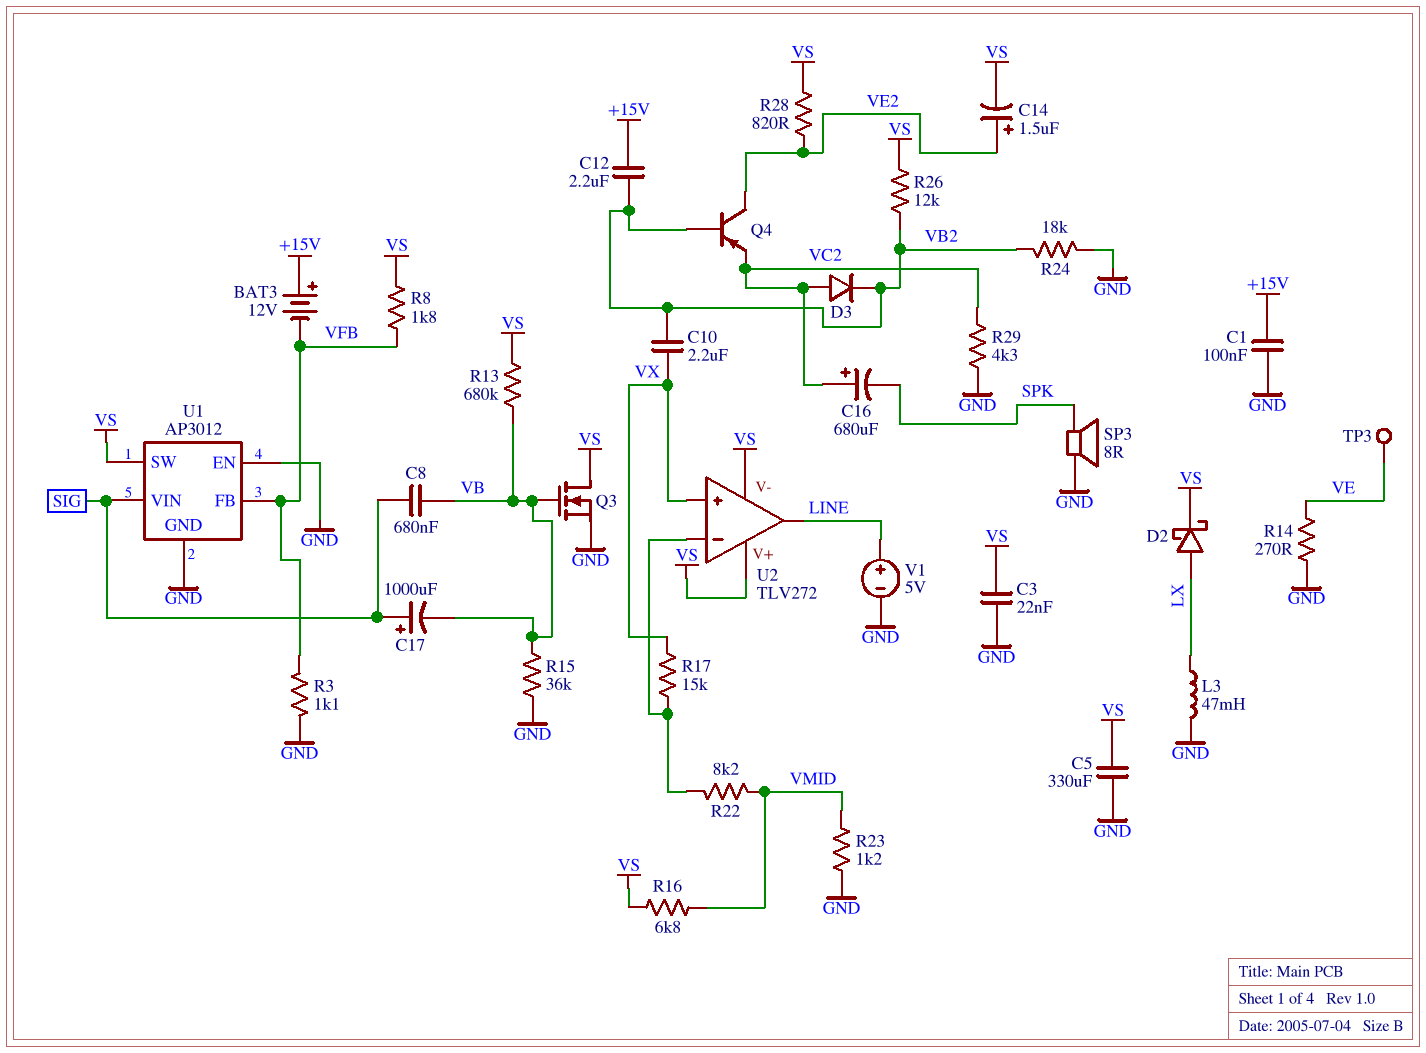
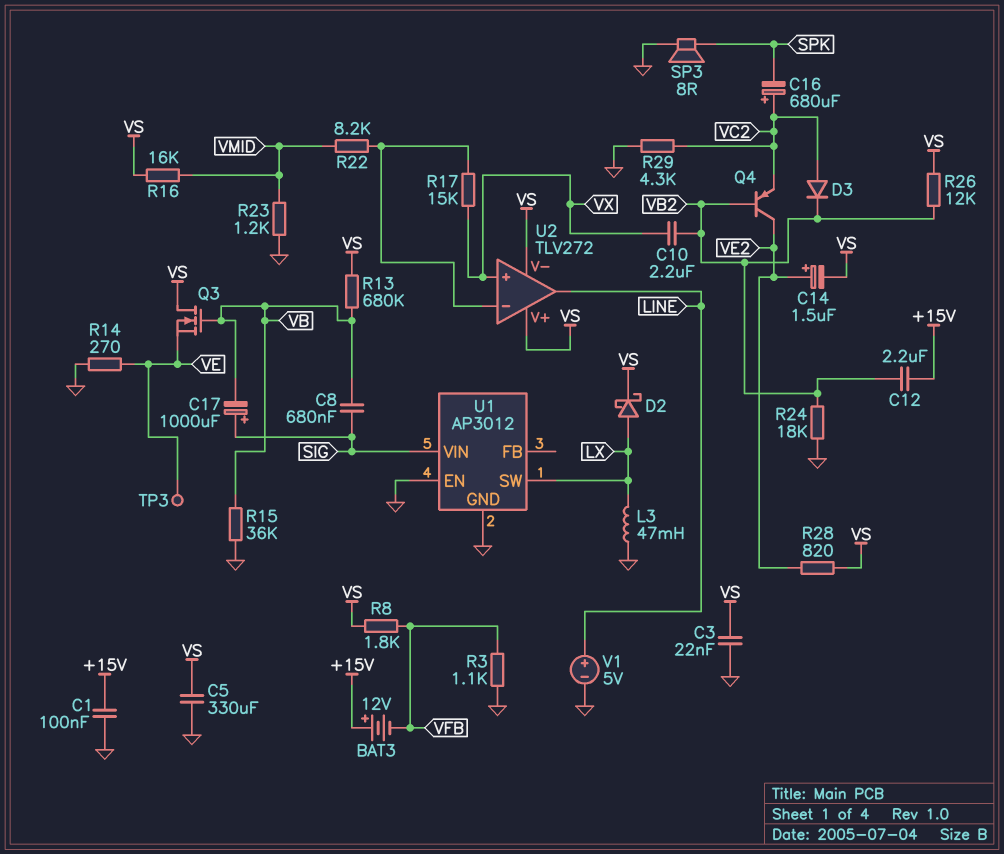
Q3: NMOS (G VB, D VS, S GND) -> NMOS (G VB, D VS, S VE)
R16: 6.8k (VMID, VS) -> 16k (VMID, VS)
U1 pin FB: VFB -> none
U1 pin SW: VS -> LX

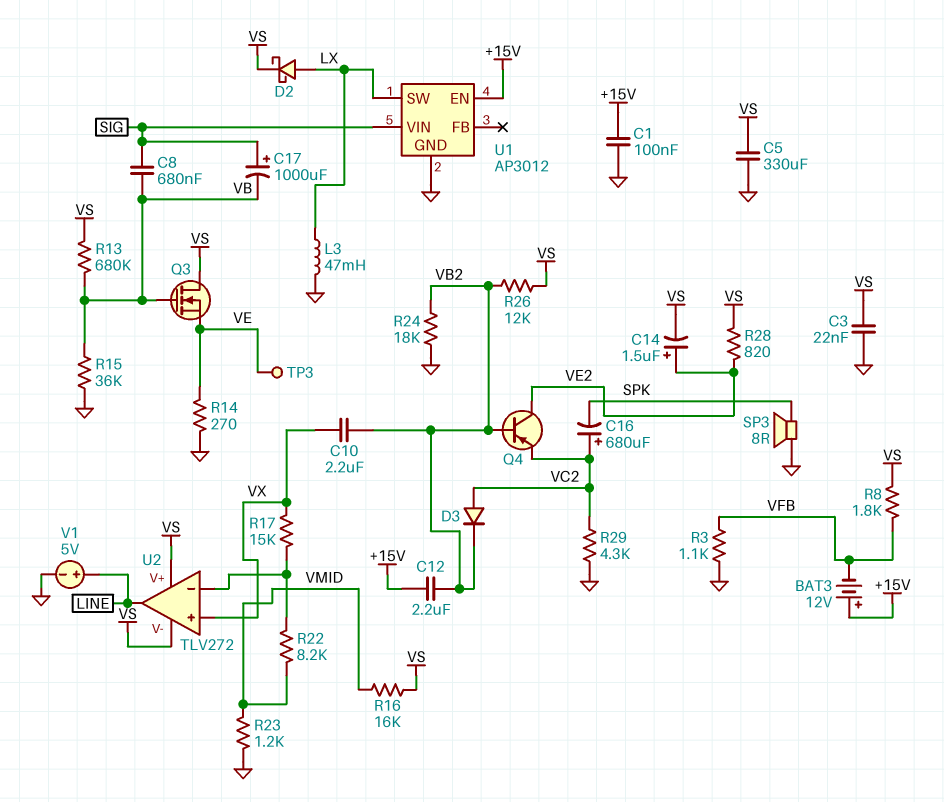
U1 pin EN: GND -> +15V

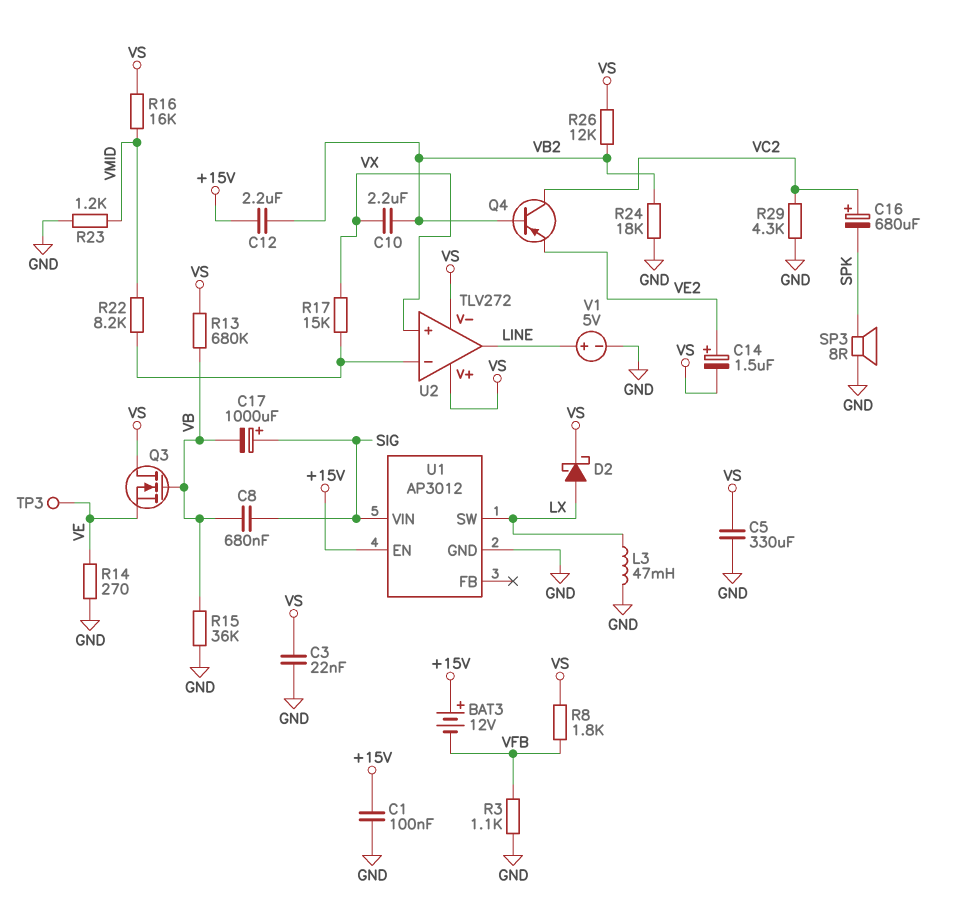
D3: diode (A VC2, K VB2) -> none
Q4: PNP (B VB2, C VE2, E VC2) -> PNP (B VB2, C VC2, E VE2)
R28: 820 (VE2, VS) -> none

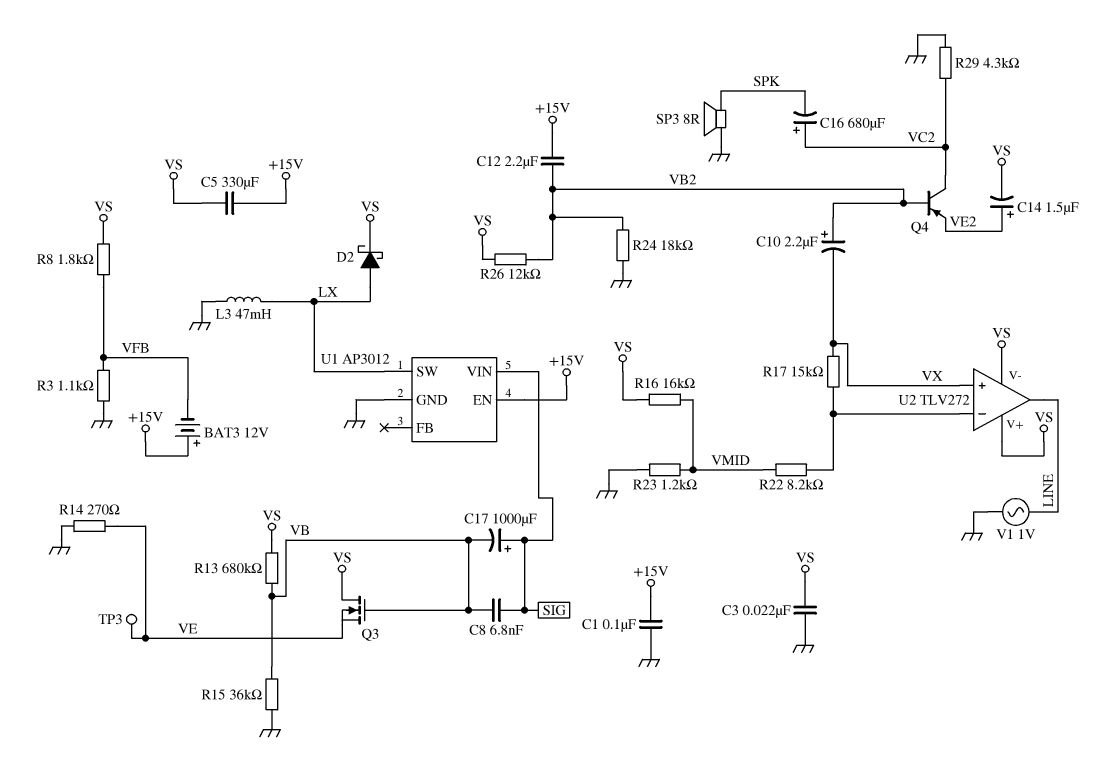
C5: 330uF (GND, VS) -> 330uF (+15V, VS)
C8: 680nF (SIG, VB) -> 6.8nF (SIG, VB)
C10: 2.2uF (VB2, VX) -> 2.2uF (plus VB2, minus VX)
V1: 5V (plus LINE, minus GND) -> AC 1V (GND, LINE)

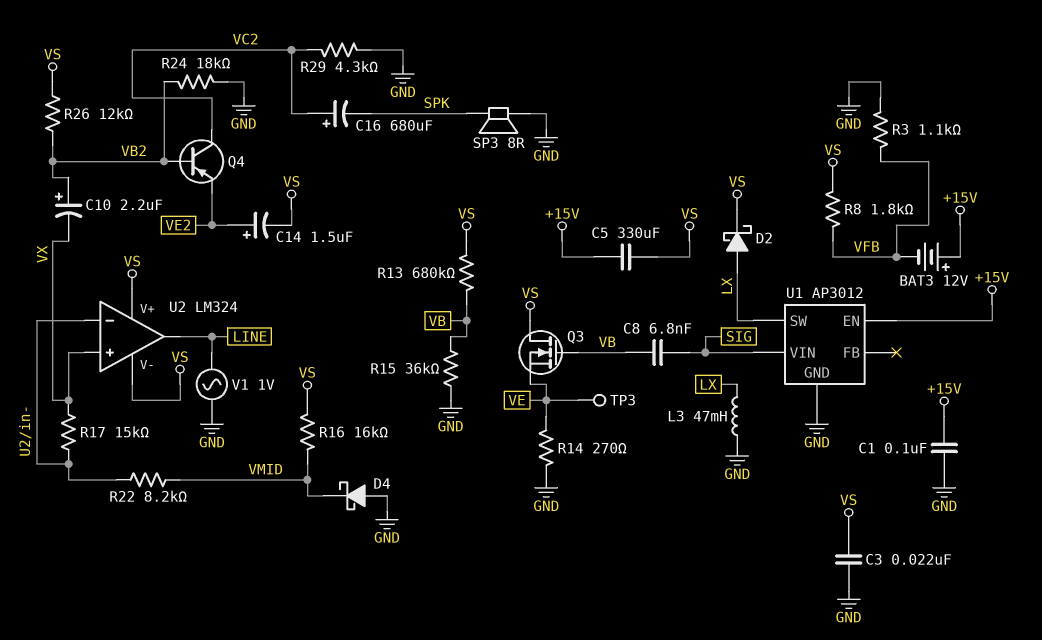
C12: 2.2uF (+15V, VB2) -> none
C17: 1000uF (plus SIG, minus VB) -> none
D4: none -> schottky (A GND, K VMID)
R23: 1.2k (GND, VMID) -> none
U2: TLV272 -> LM324

